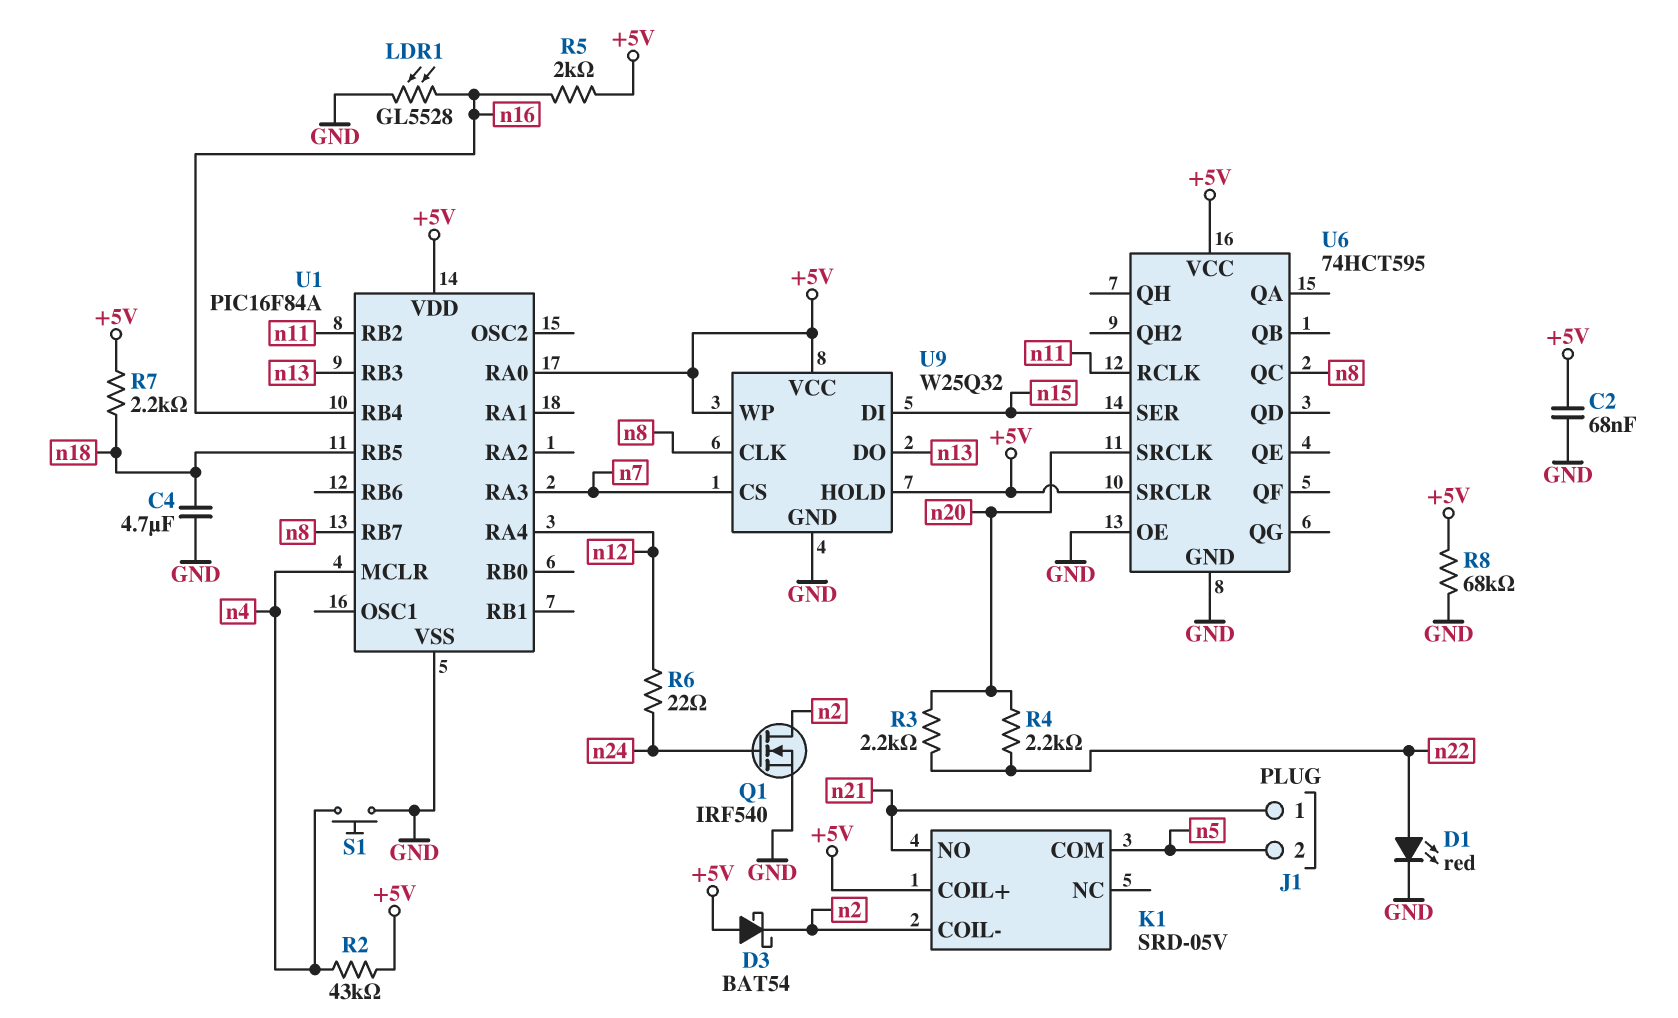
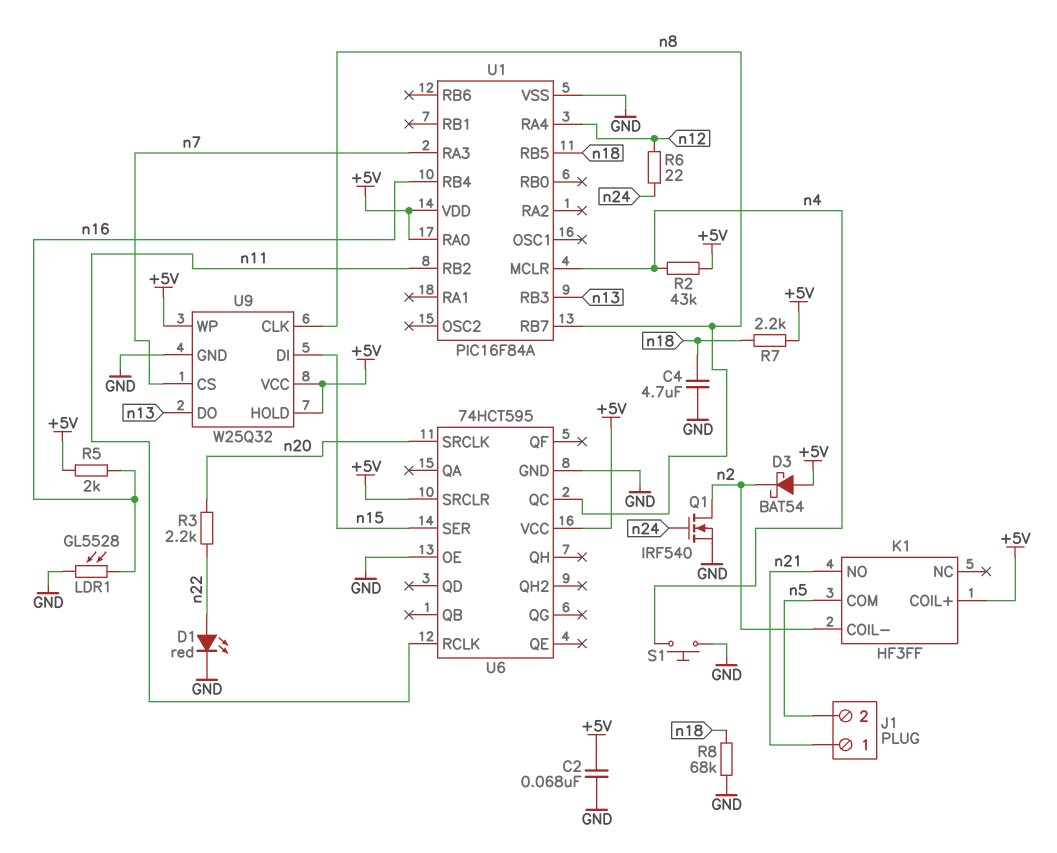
K1: SRD-05V -> HF3FF
R4: 2.2k (n20, n22) -> none
R8: 68k (+5V, GND) -> 68k (GND, n18)

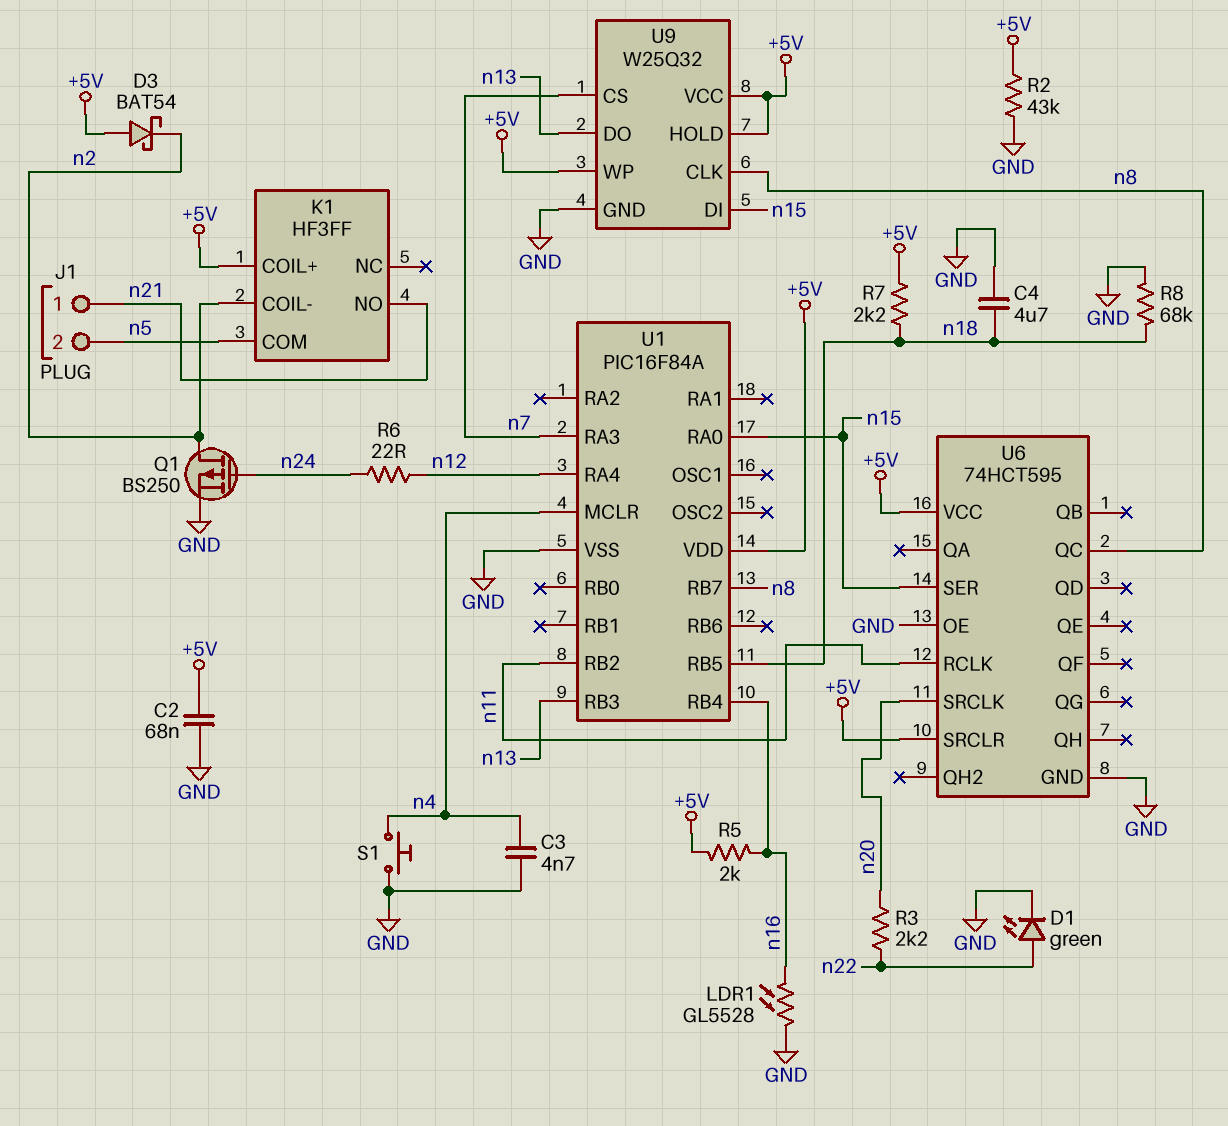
C3: none -> 4.7nF (GND, n4)
D1: LED red (A n22, K GND) -> LED green (A n22, K GND)
Q1: NMOS IRF540 (G n24, D n2, S GND) -> PMOS BS250 (G n24, D n2, S GND)
R2: 43k (+5V, n4) -> 43k (+5V, GND)
U1 pin RA0: +5V -> n15

